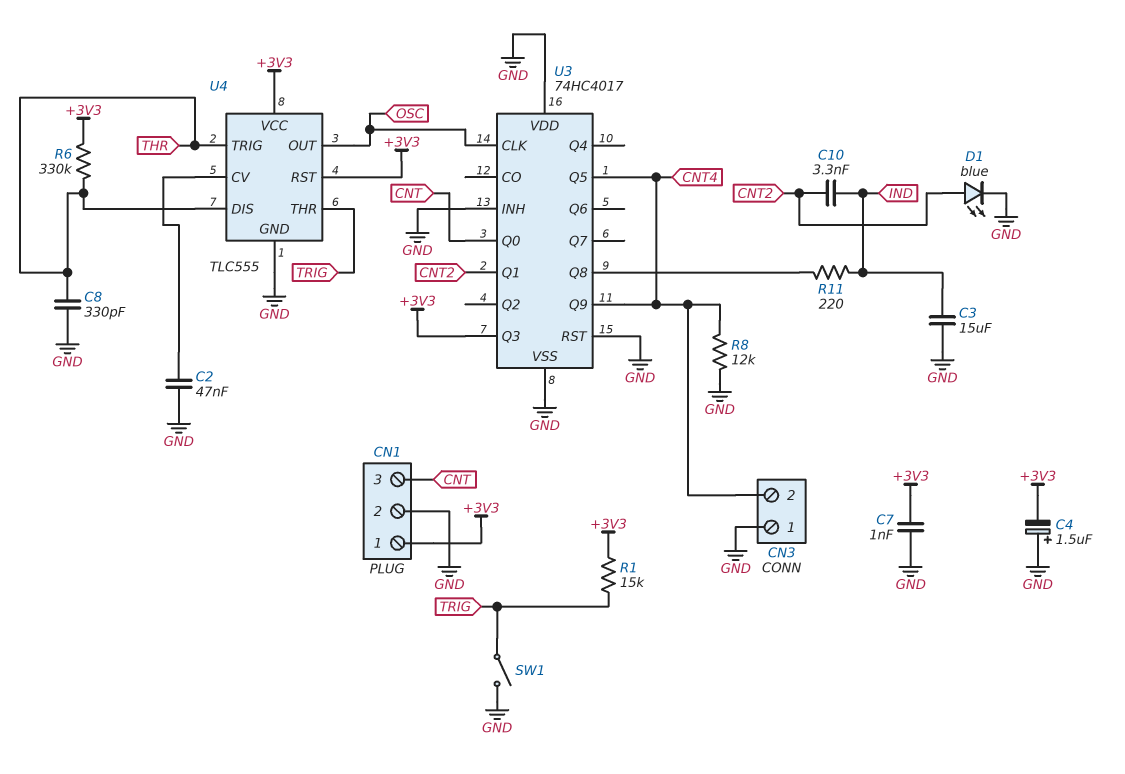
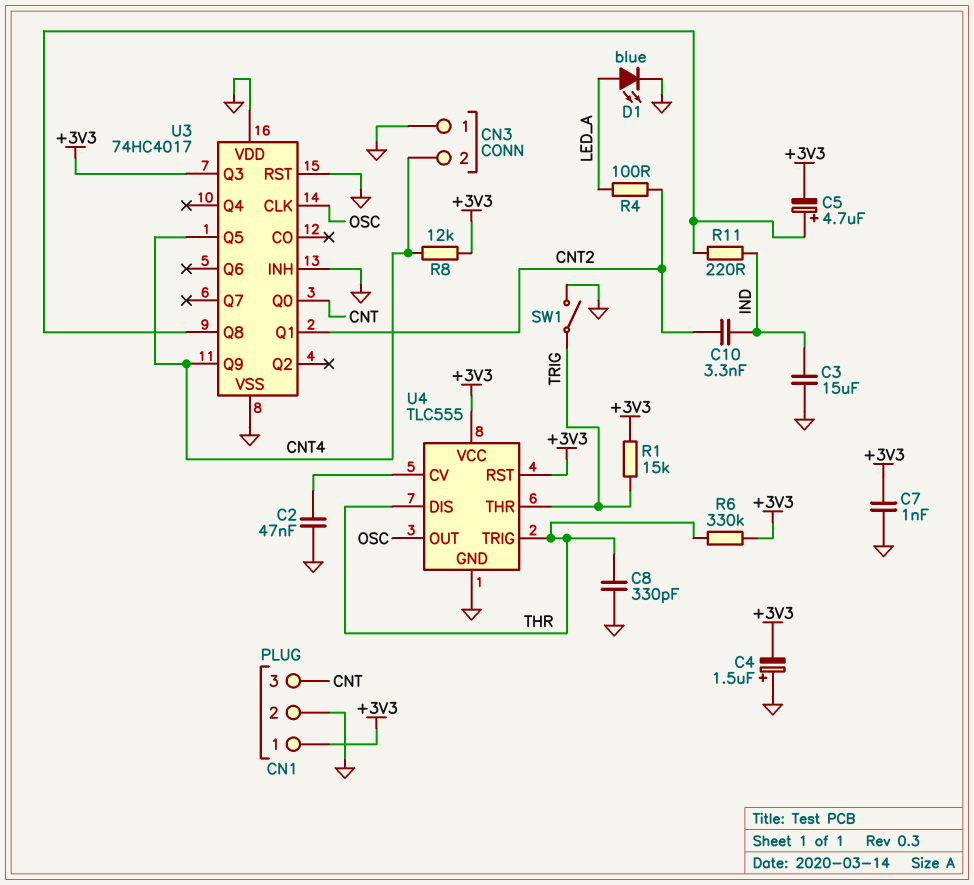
C5: none -> 4.7uF (plus U3/Q8, minus +3V3)
D1: LED blue (A CNT2, K GND) -> LED blue (A LED_A, K GND)
R4: none -> 100 (CNT2, LED_A)
R8: 12k (CNT4, GND) -> 12k (+3V3, CNT4)

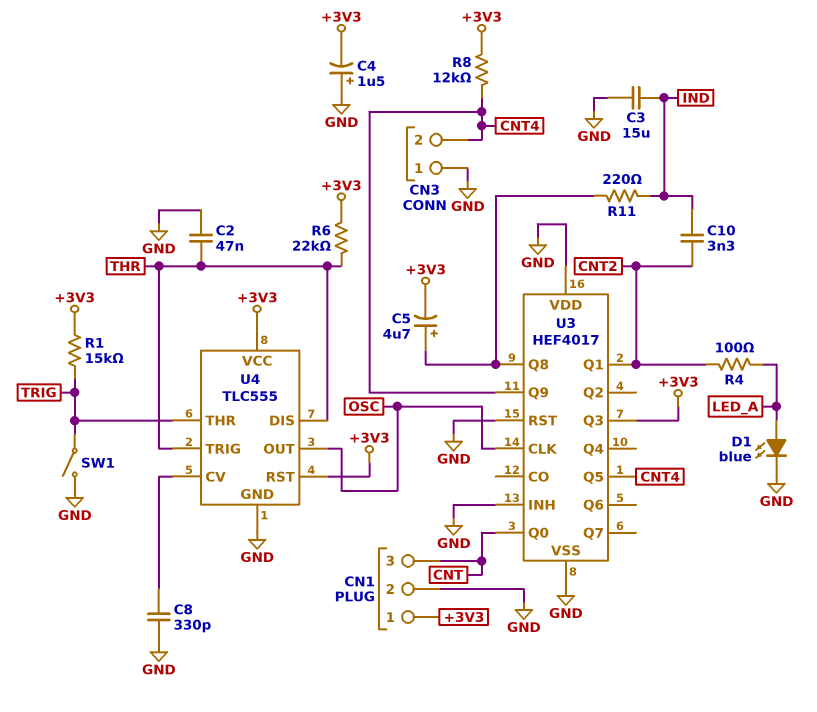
C2: 47nF (GND, U4/CV) -> 47nF (GND, THR)
C7: 1nF (+3V3, GND) -> none
C8: 330pF (GND, THR) -> 330pF (GND, U4/CV)
R6: 330k (+3V3, THR) -> 22k (+3V3, THR)
U3: 74HC4017 -> HEF4017

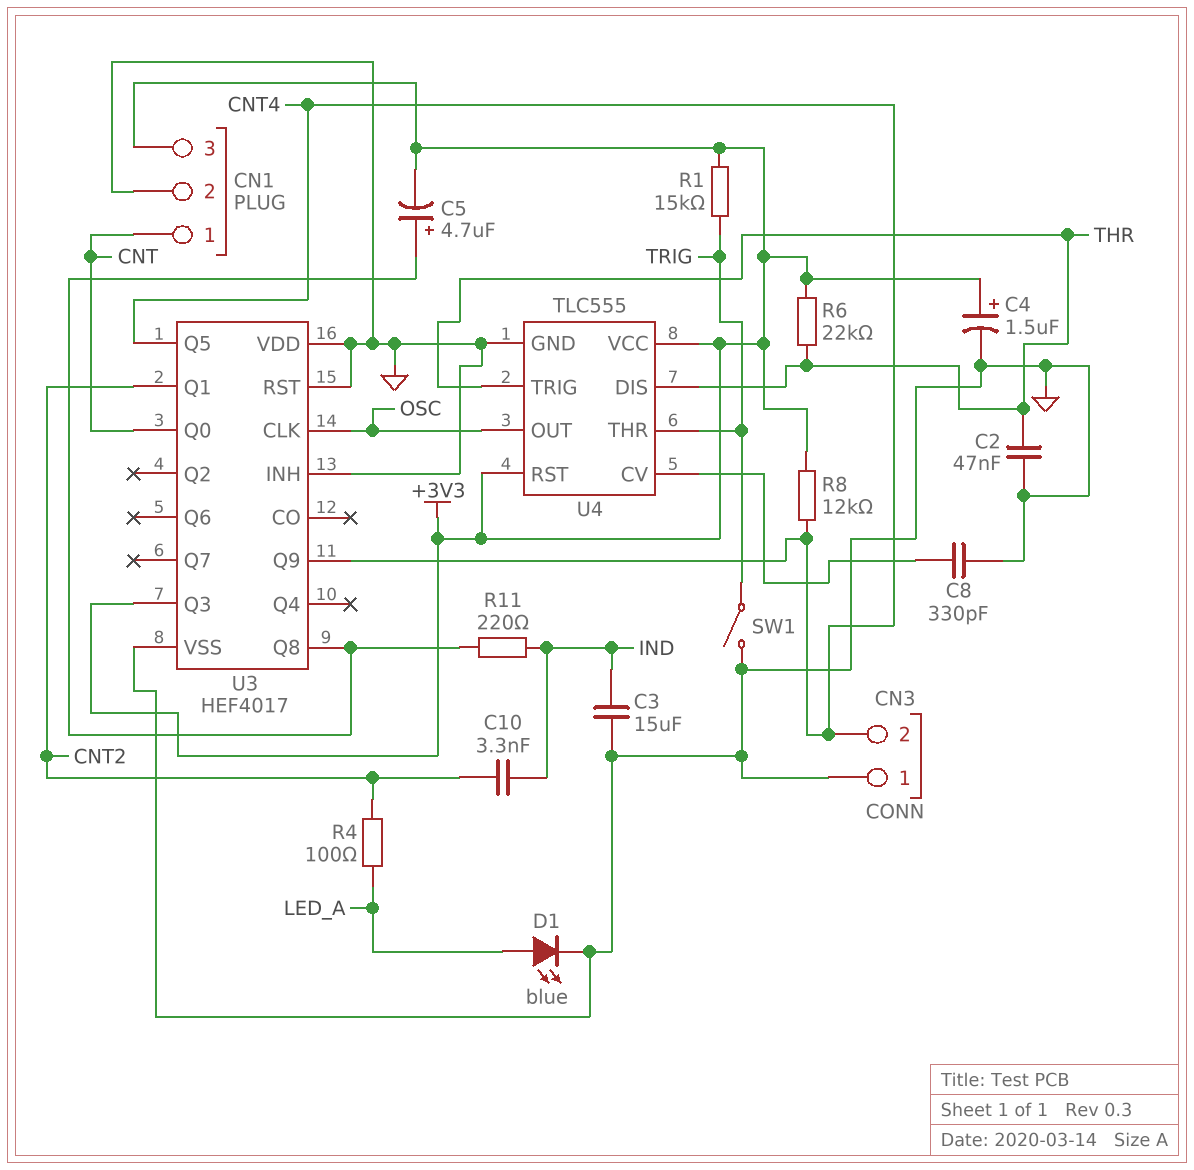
C4: 1.5uF (plus GND, minus +3V3) -> 1.5uF (plus +3V3, minus GND)
CN1 pin 1: +3V3 -> CNT
CN1 pin 3: CNT -> +3V3

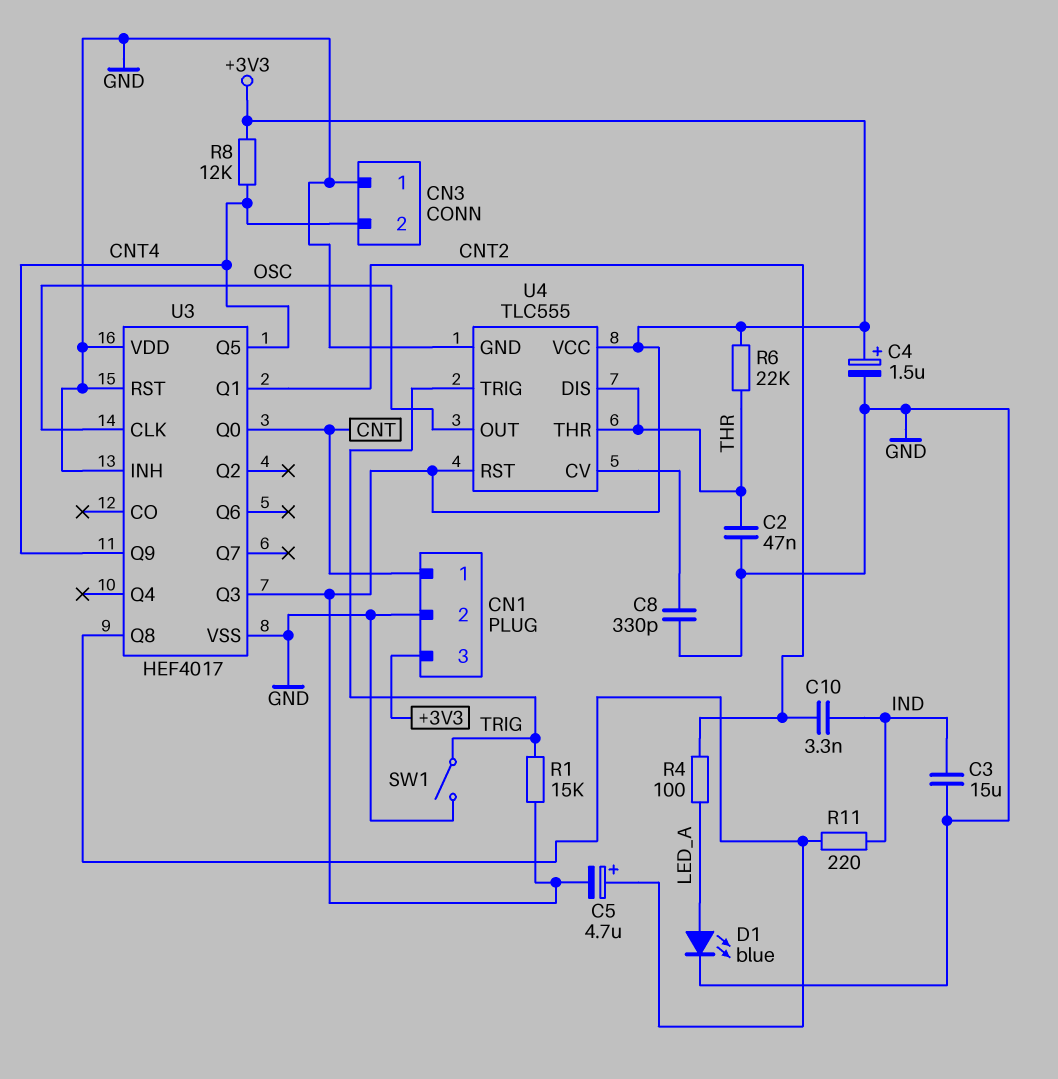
U4 pin THR: TRIG -> THR
U4 pin TRIG: THR -> TRIG

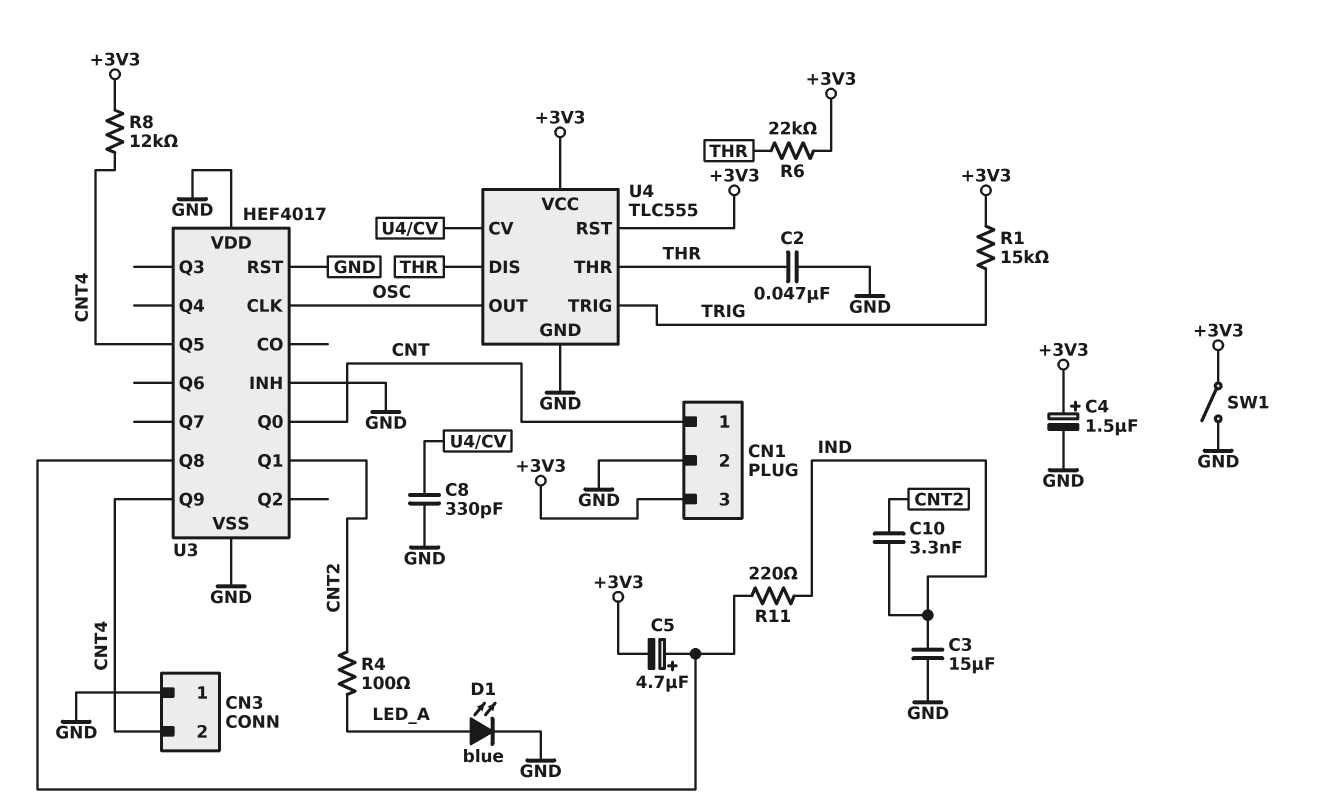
SW1: switch (GND, TRIG) -> switch (+3V3, GND)
U3 pin Q3: +3V3 -> none

